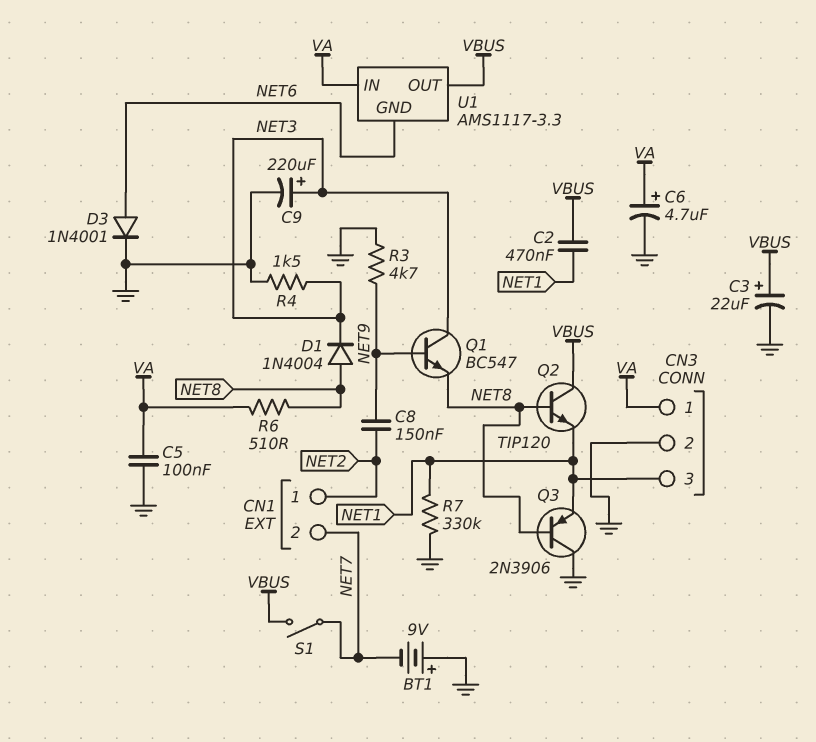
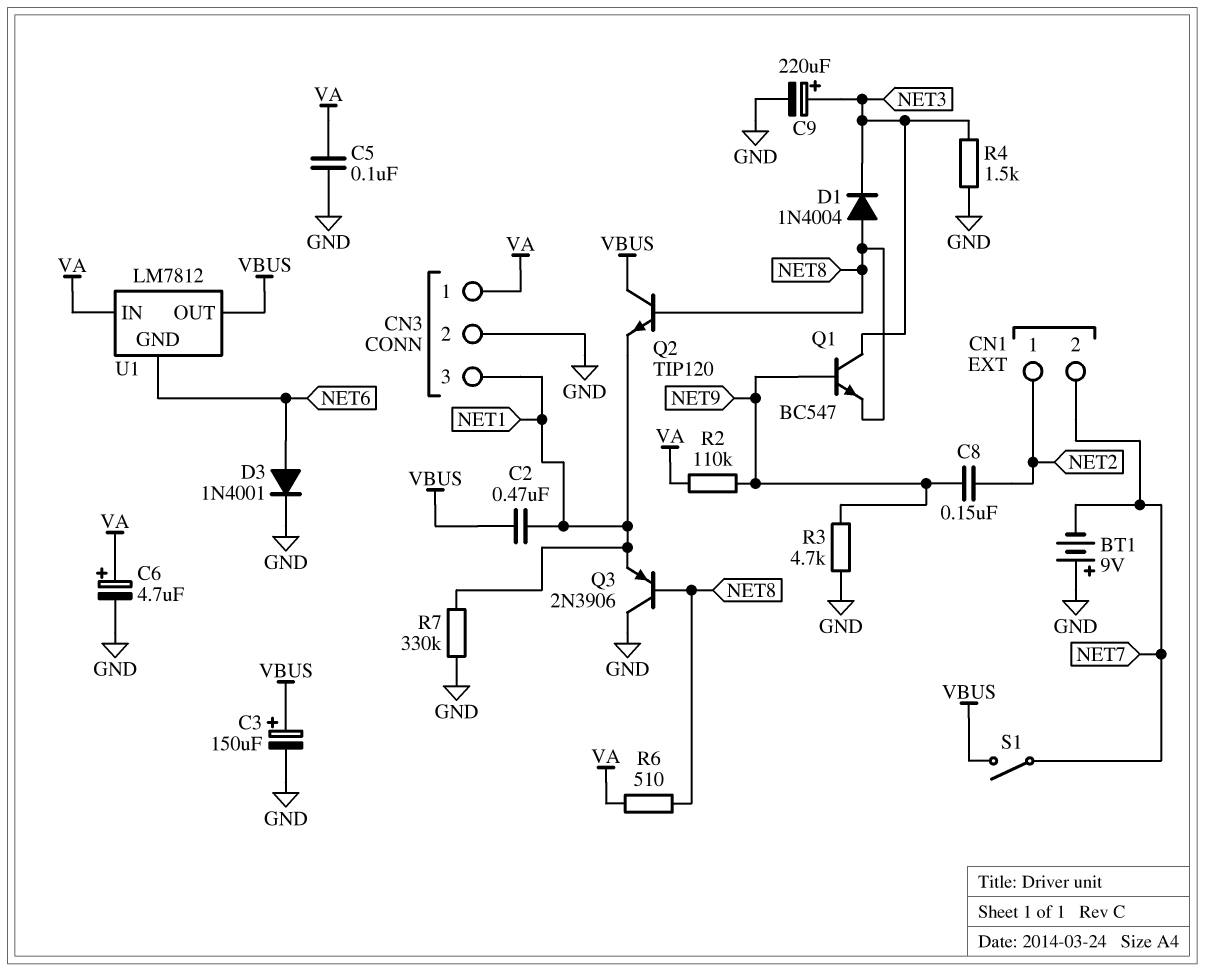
C3: 22uF (plus VBUS, minus GND) -> 150uF (plus VBUS, minus GND)
R2: none -> 110k (NET9, VA)
U1: AMS1117-3.3 -> LM7812

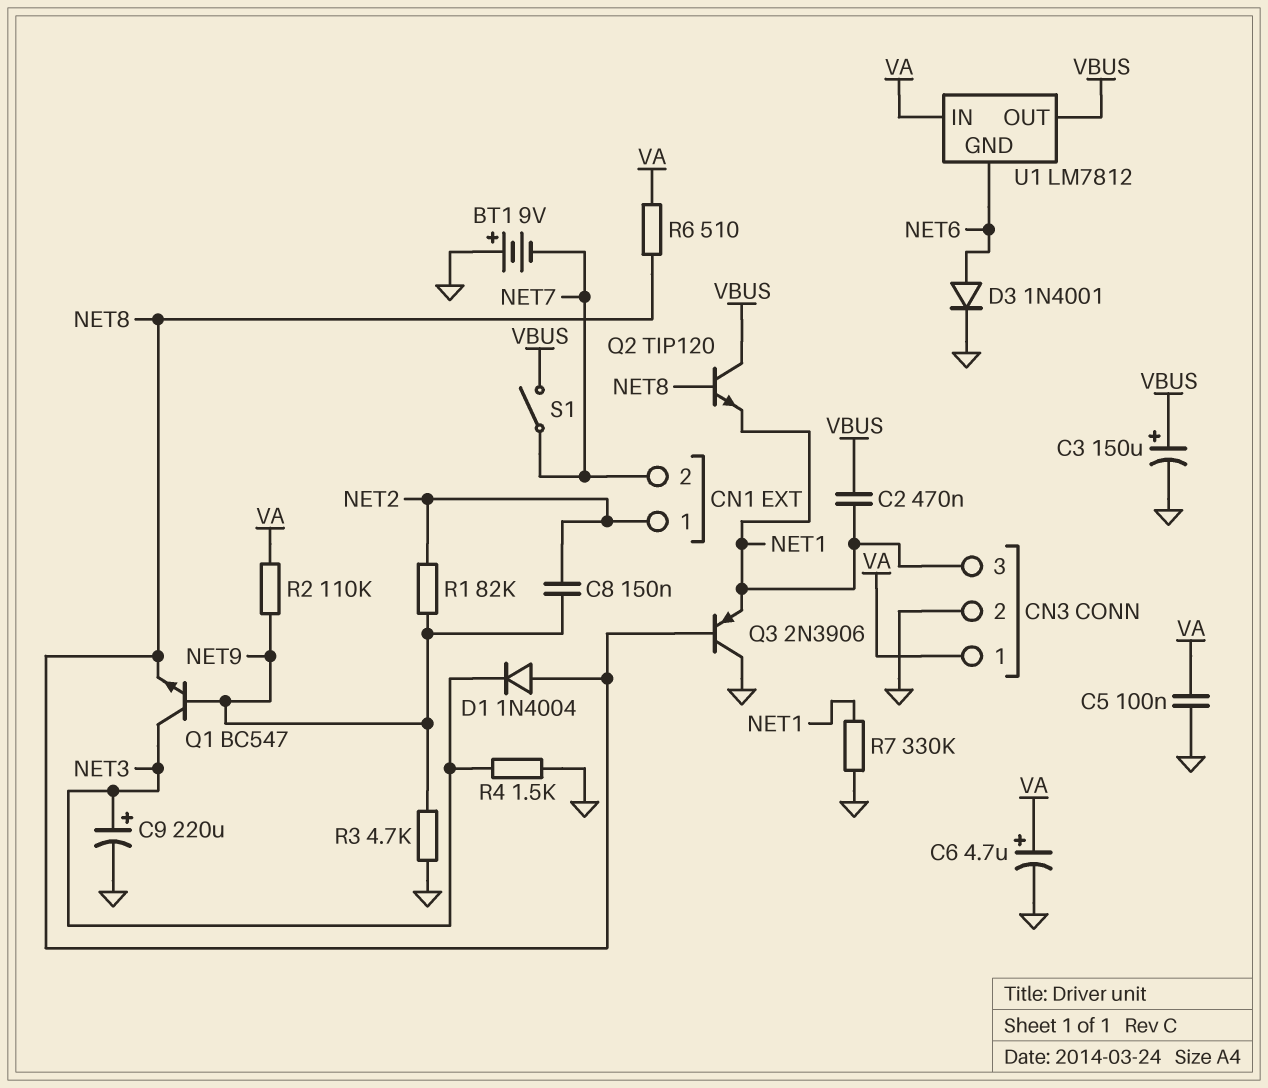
R1: none -> 82k (NET2, NET9)

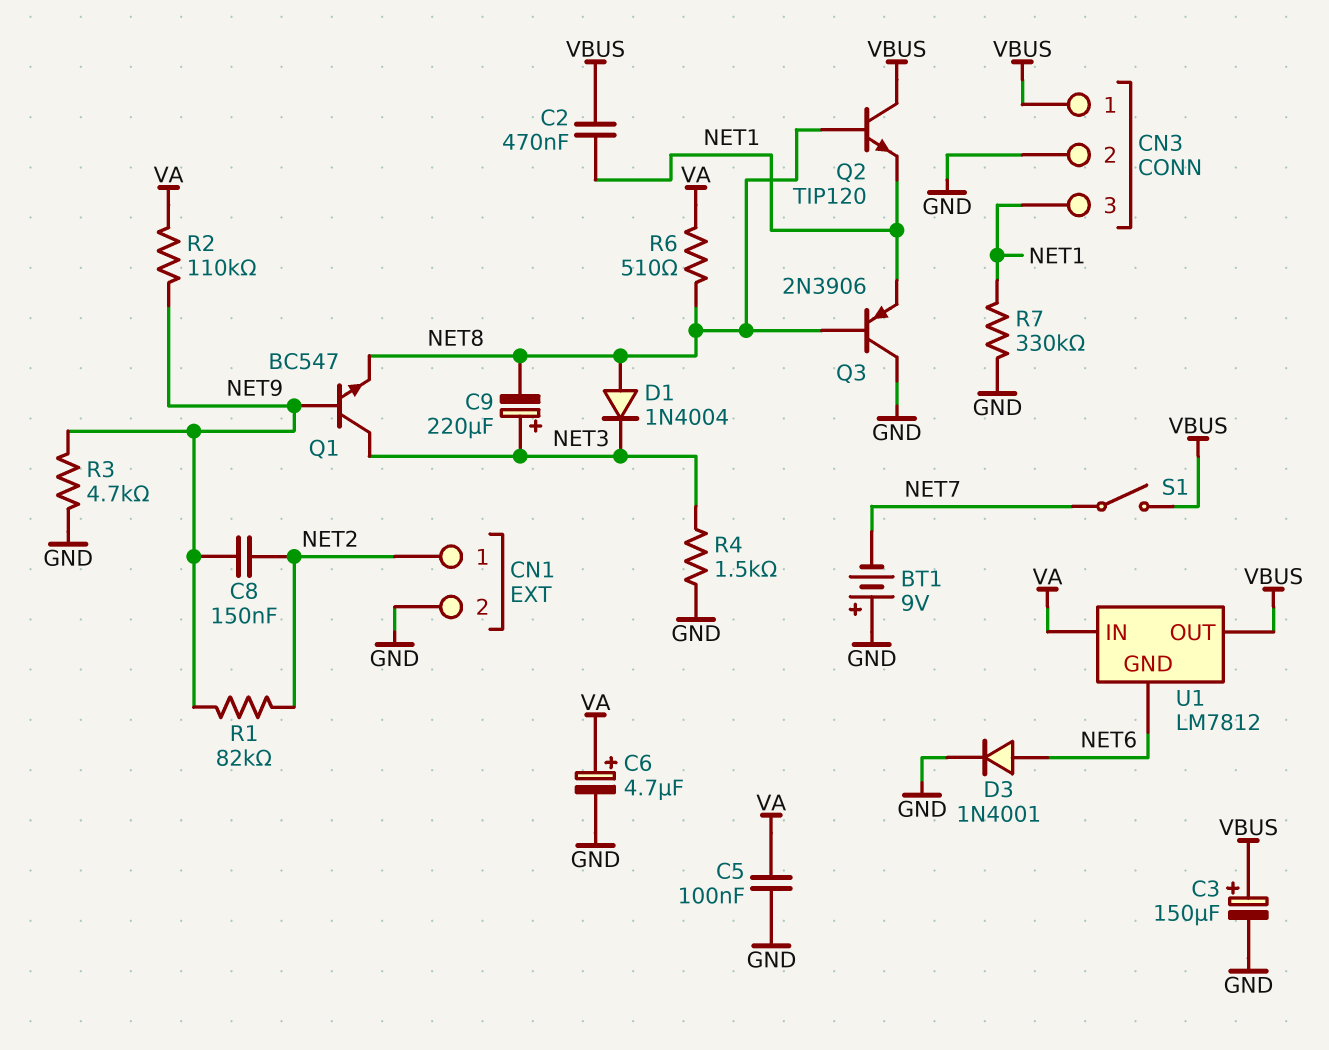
C9: 220uF (plus NET3, minus GND) -> 220uF (plus NET3, minus NET8)
CN1 pin 2: NET7 -> GND
CN3 pin 1: VA -> VBUS

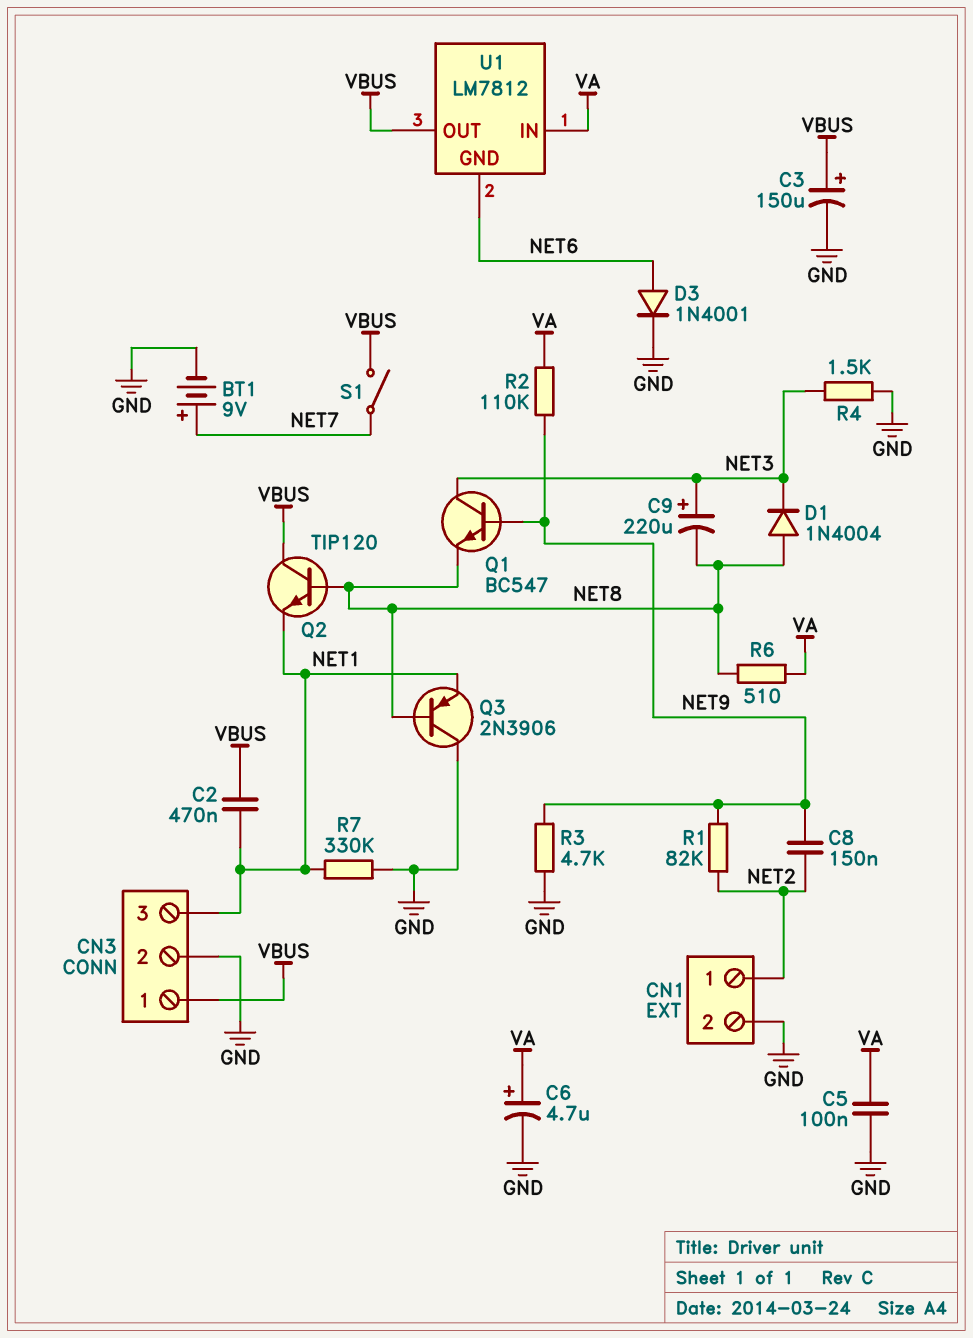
BT1: 9V (plus GND, minus NET7) -> 9V (plus NET7, minus GND)

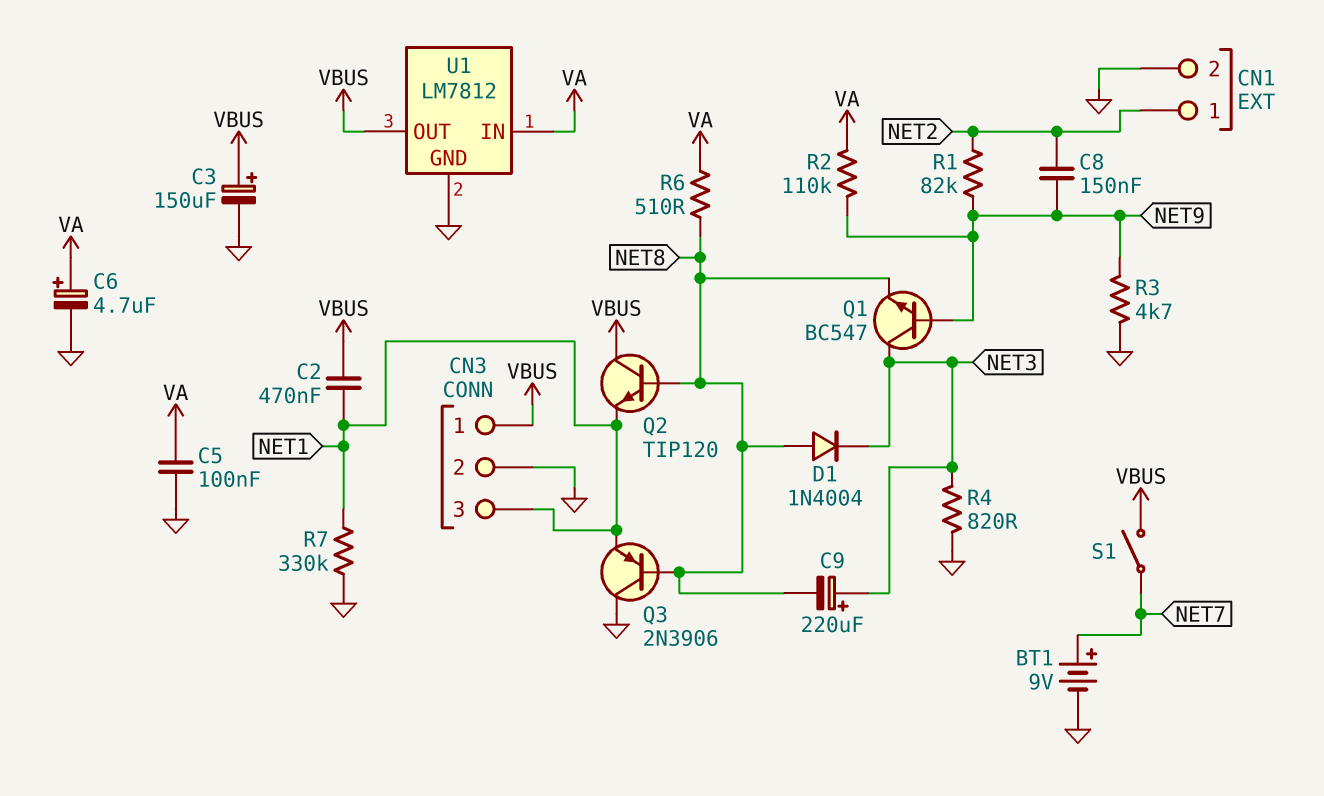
D3: diode 1N4001 (A NET6, K GND) -> none
R4: 1.5k (GND, NET3) -> 820 (GND, NET3)
U1 pin GND: NET6 -> GND

